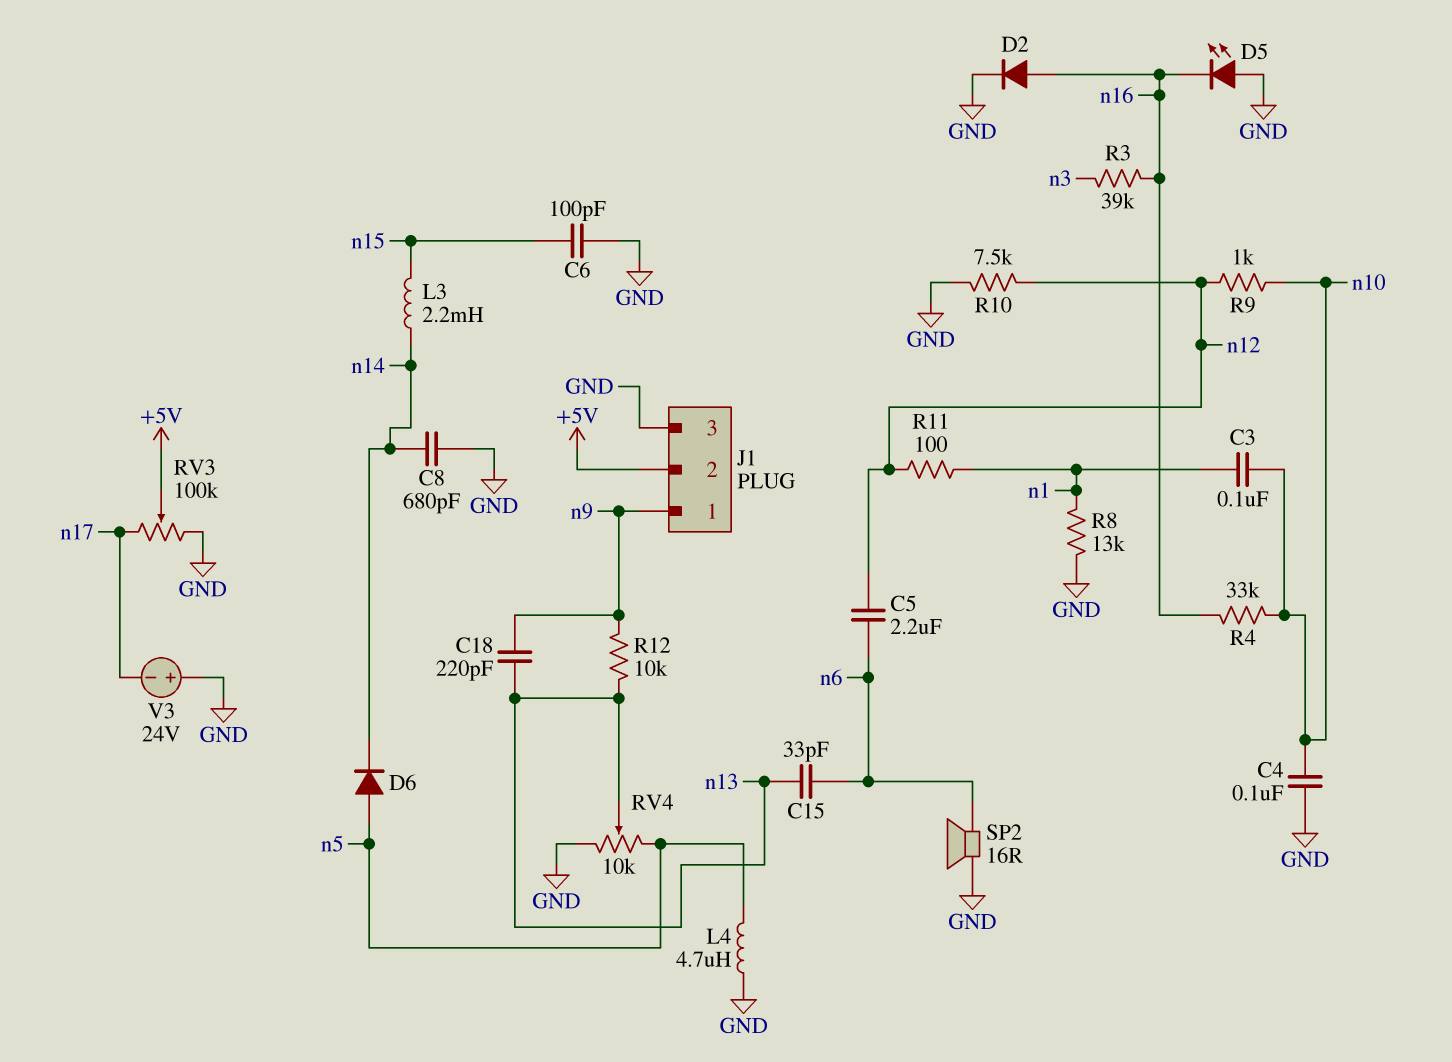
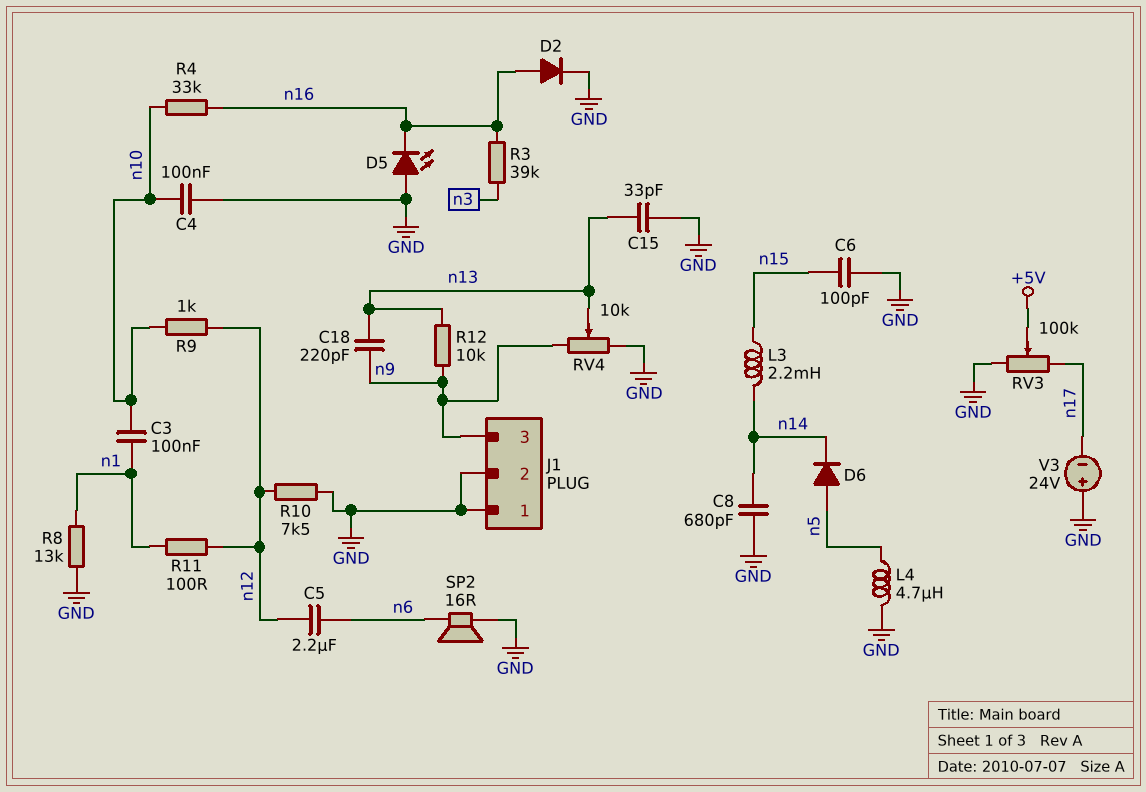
C15: 33pF (n6, n13) -> 33pF (GND, n13)
J1 pin 1: n9 -> GND
J1 pin 2: +5V -> GND
J1 pin 3: GND -> n9
RV4: 10k (GND, n5, wiper n13) -> 10k (GND, n9, wiper n13)

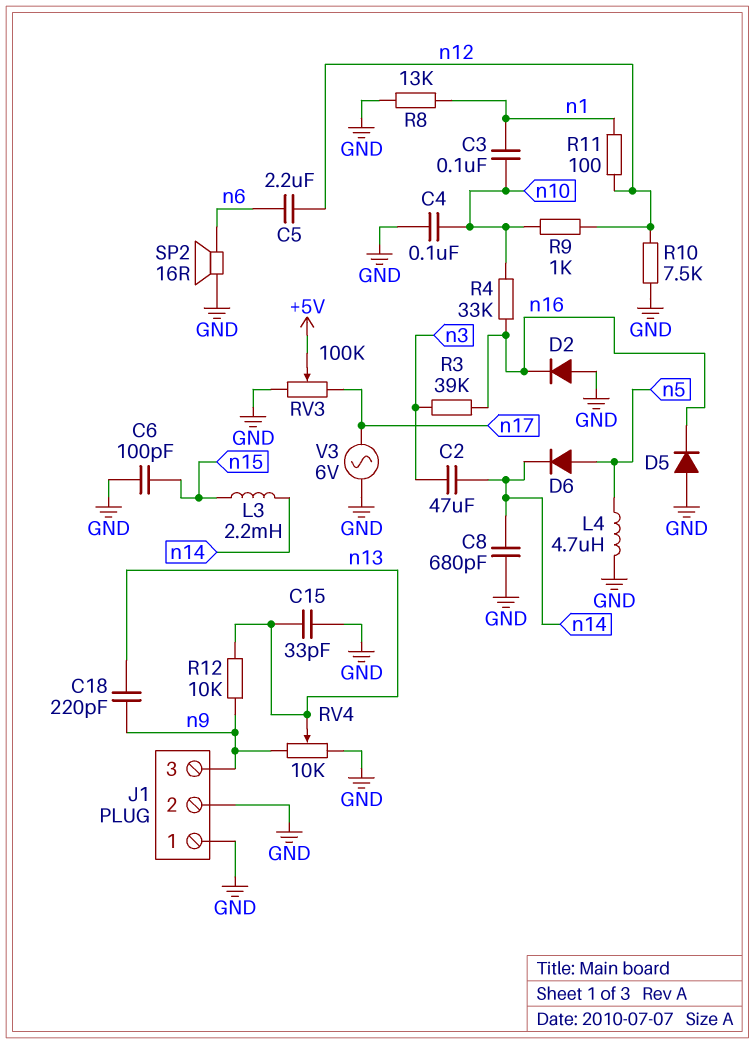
C2: none -> 47uF (n3, n14)
D2: diode (A n16, K GND) -> diode (A GND, K n16)
D5: LED (A GND, K n16) -> diode (A GND, K n16)
V3: 24V (plus GND, minus n17) -> AC 6V (GND, n17)

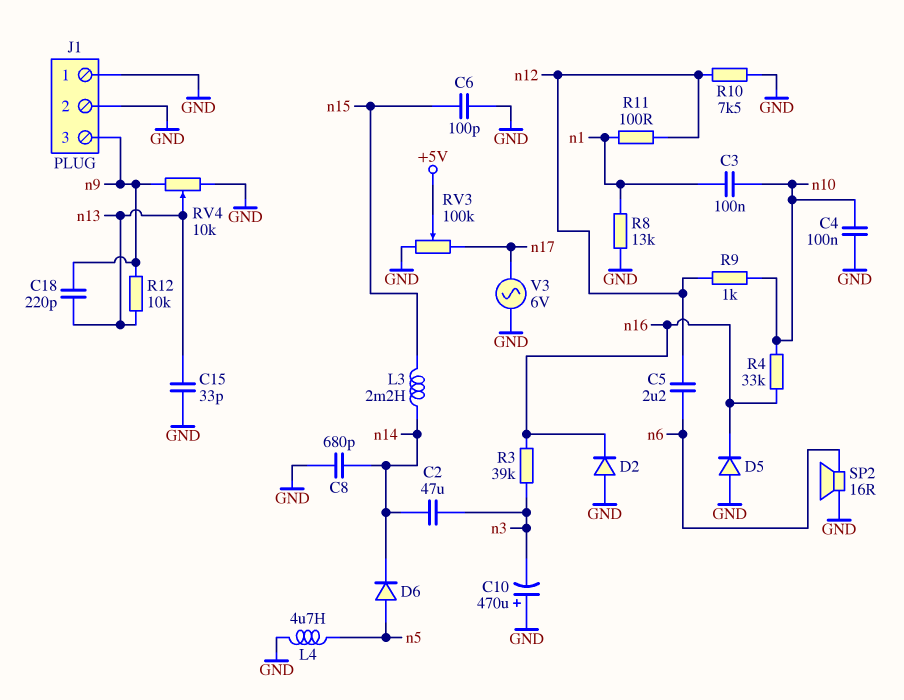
C10: none -> 470uF (plus GND, minus n3)

